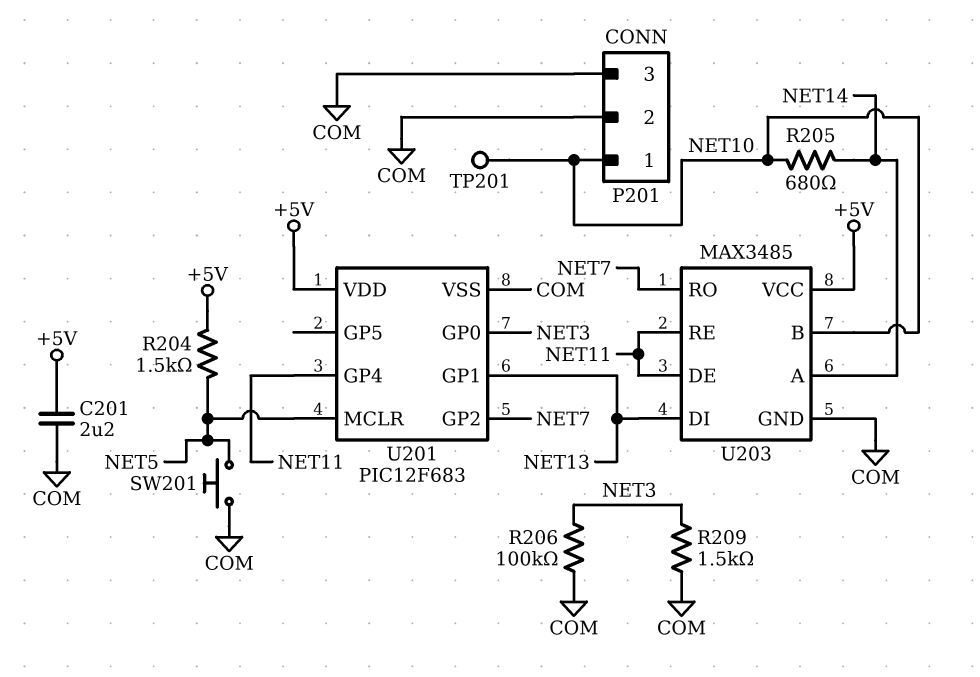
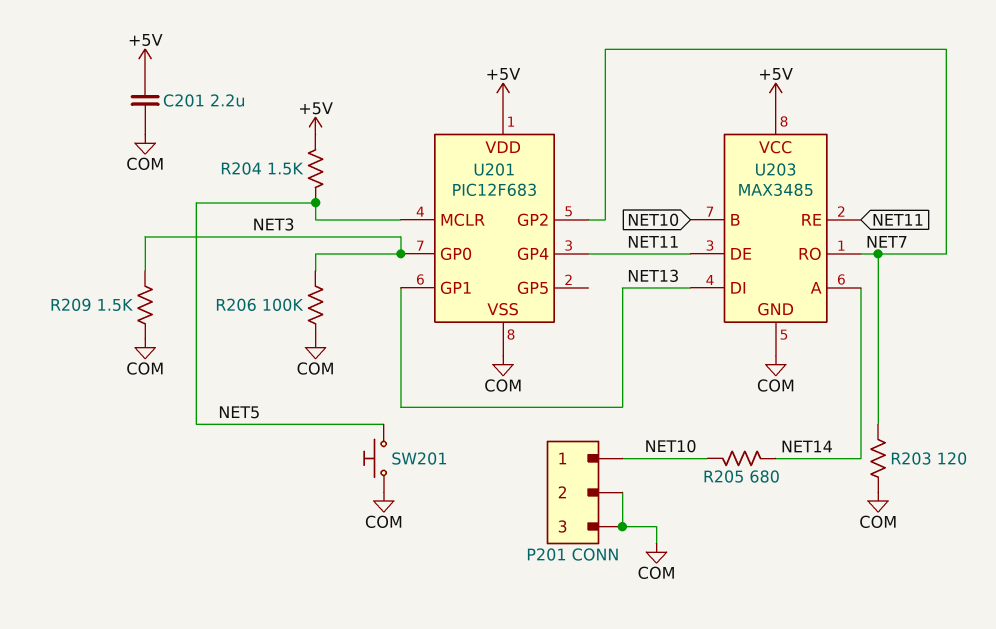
R203: none -> 120 (COM, NET7)
TP201: test point (NET10) -> none

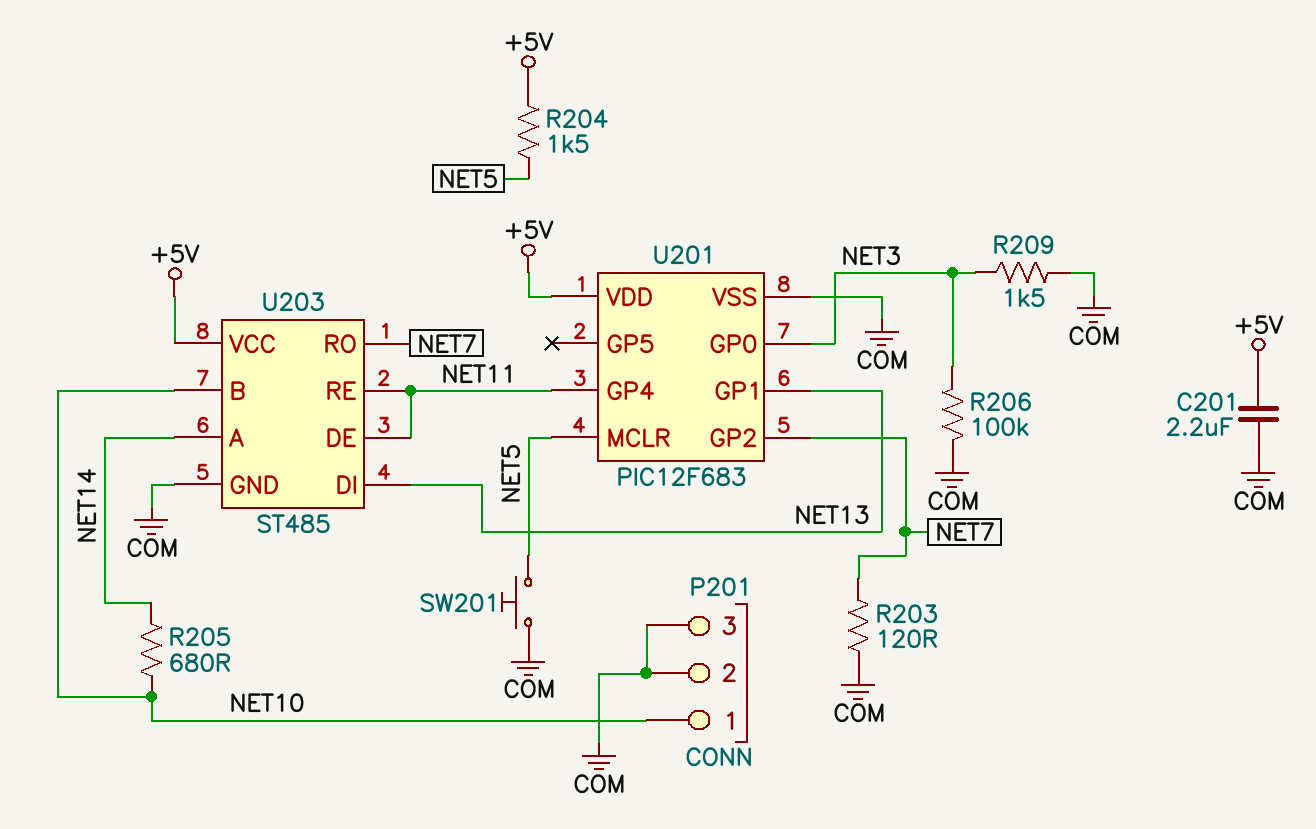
U203: MAX3485 -> ST485

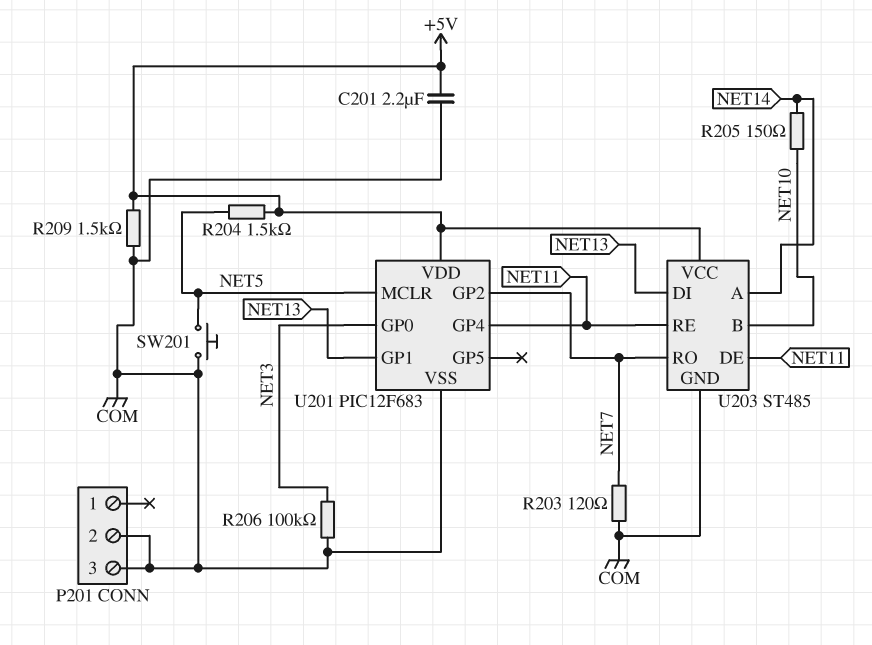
P201 pin 1: NET10 -> none
R205: 680 (NET10, NET14) -> 150 (NET10, NET14)
R209: 1.5k (COM, NET3) -> 1.5k (+5V, COM)

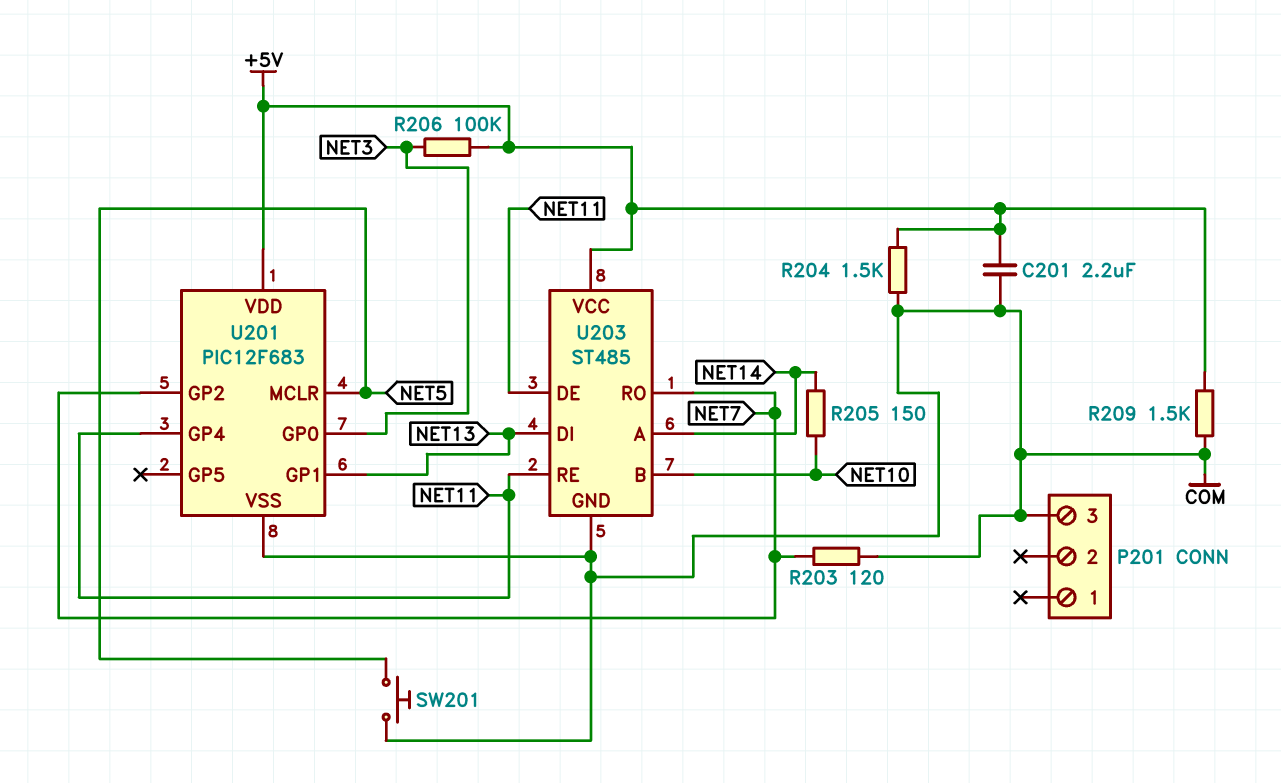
P201 pin 2: COM -> none
R204: 1.5k (+5V, NET5) -> 1.5k (+5V, COM)
R206: 100k (COM, NET3) -> 100k (+5V, NET3)

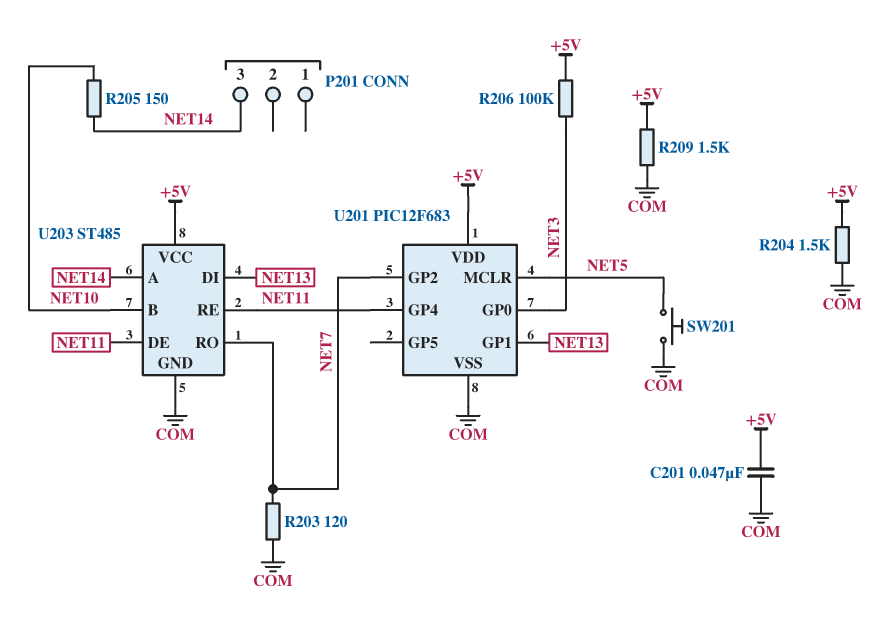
C201: 2.2uF (+5V, COM) -> 47nF (+5V, COM)
P201 pin 3: COM -> NET14

